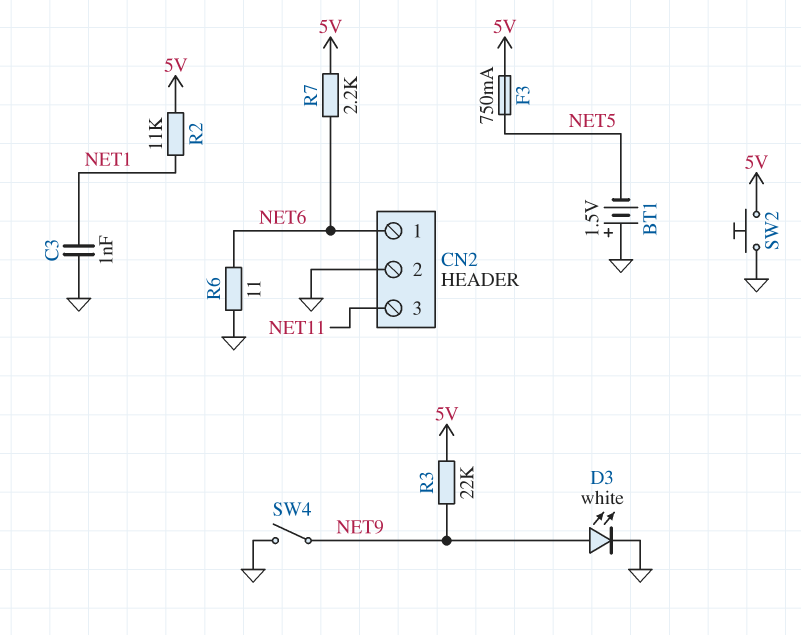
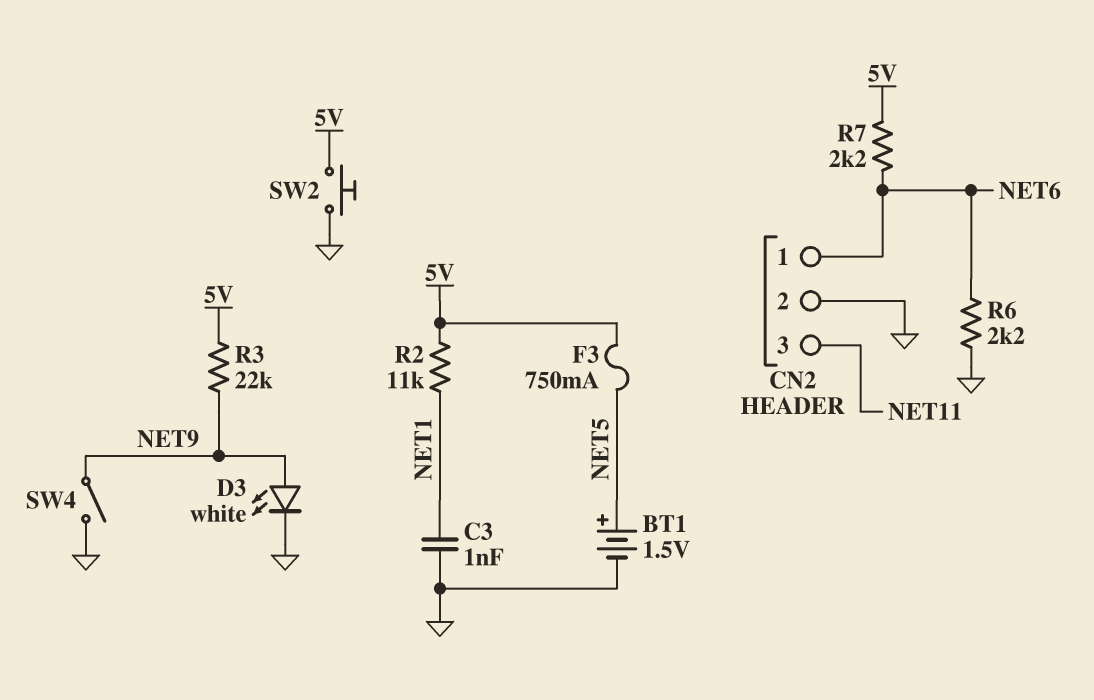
BT1: 1.5V (plus GND, minus NET5) -> 1.5V (plus NET5, minus GND)
R6: 11 (GND, NET6) -> 2.2k (GND, NET6)

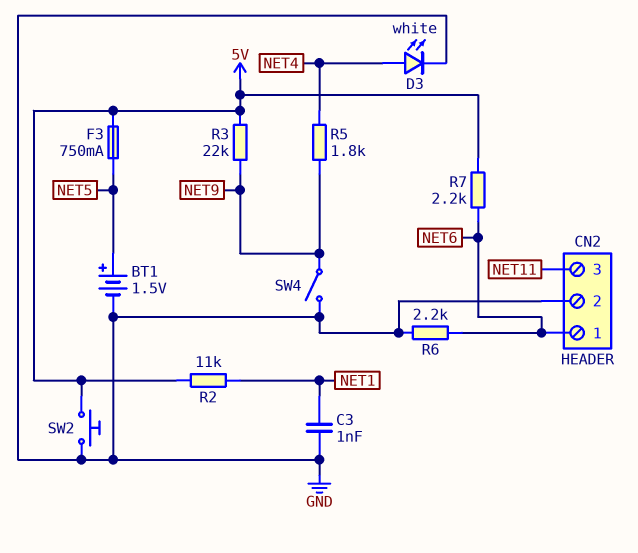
D3: LED white (A NET9, K GND) -> LED white (A NET4, K GND)
R5: none -> 1.8k (NET4, NET9)

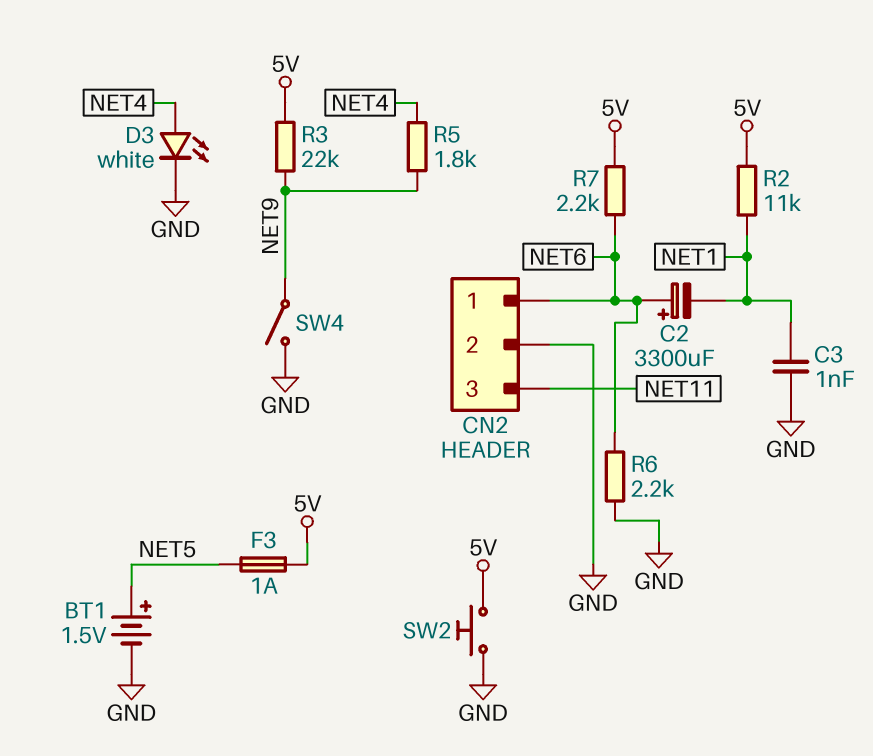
C2: none -> 3300uF (plus NET6, minus NET1)
F3: 750mA (5V, NET5) -> 1A (5V, NET5)

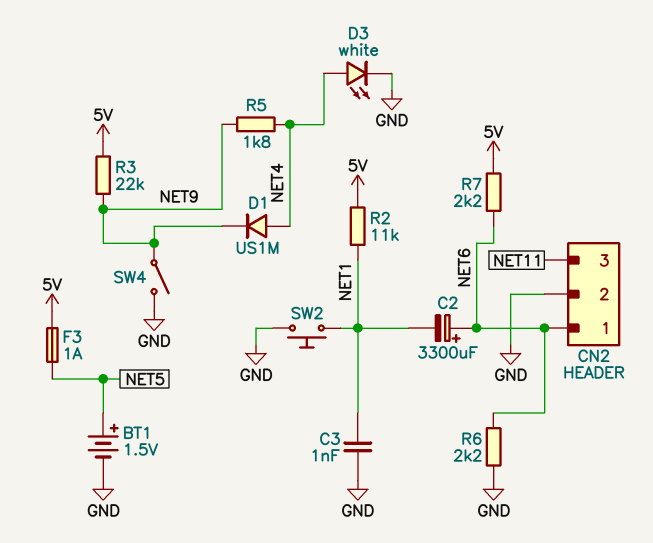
D1: none -> diode US1M (A NET4, K NET9)
SW2: button (5V, GND) -> button (GND, NET1)

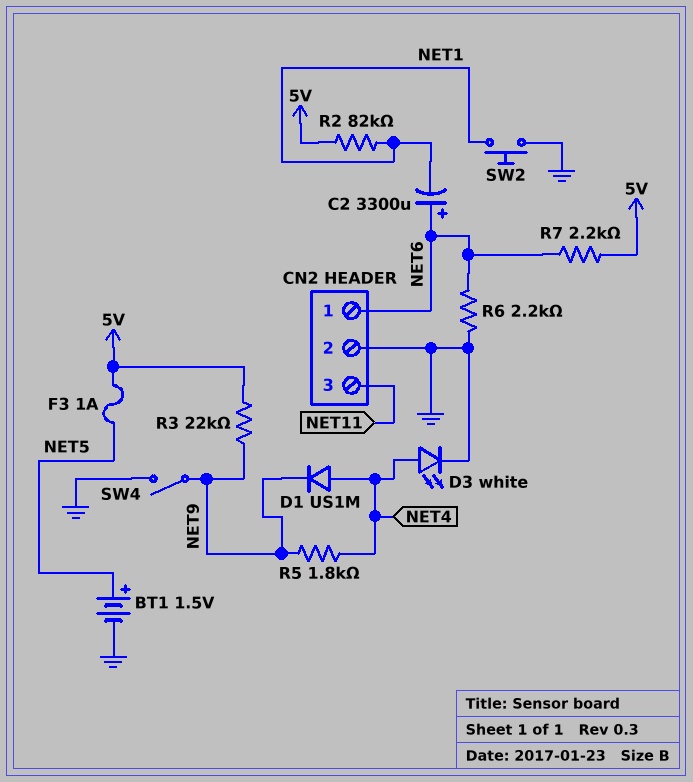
C3: 1nF (GND, NET1) -> none
R2: 11k (5V, NET1) -> 82k (5V, NET1)

